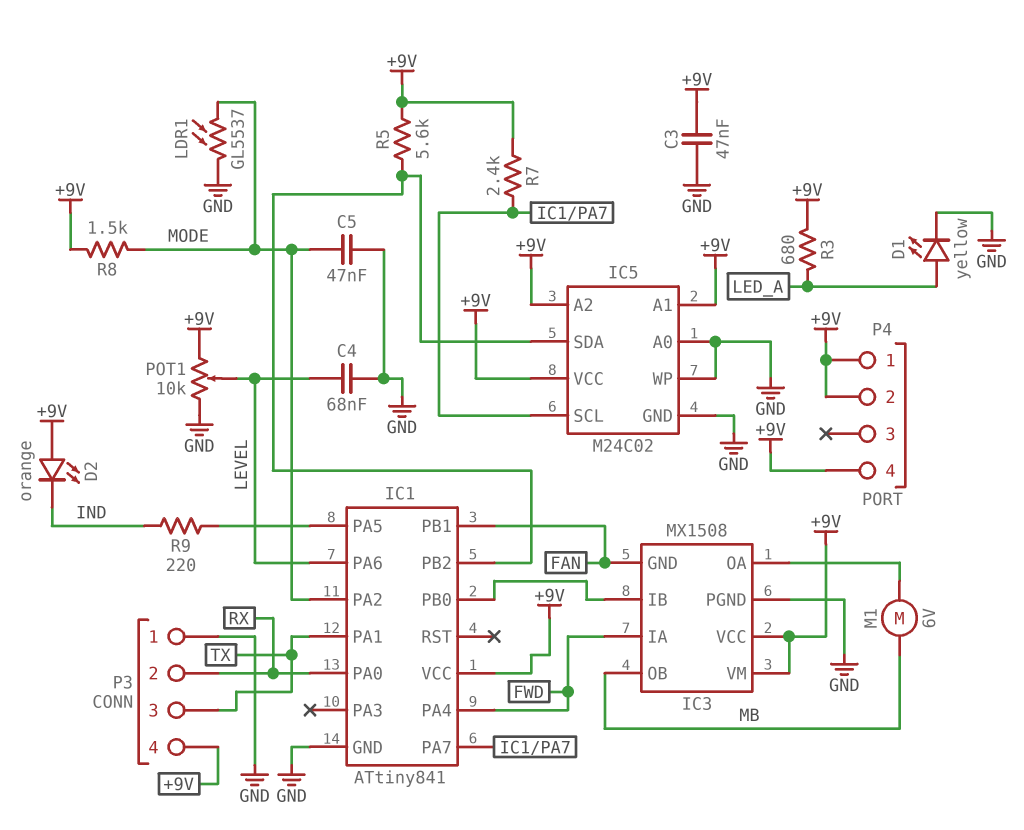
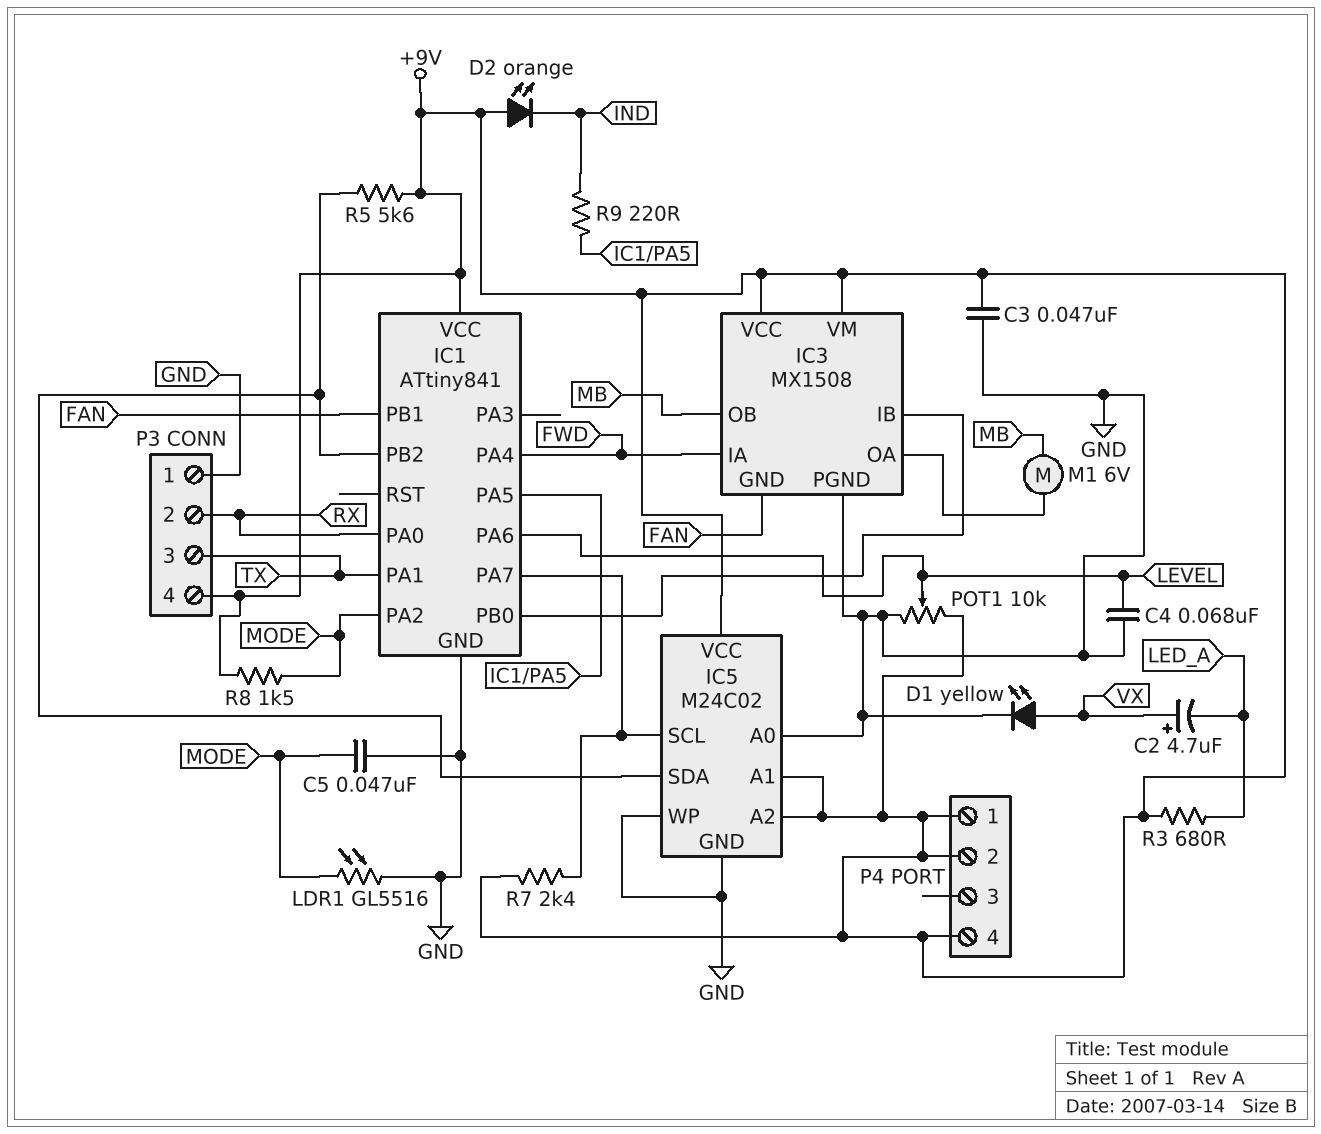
C2: none -> 4.7uF (plus VX, minus LED_A)
D1: LED yellow (A LED_A, K GND) -> LED yellow (A VX, K GND)
LDR1: GL5537 (GND, MODE) -> GL5516 (GND, MODE)

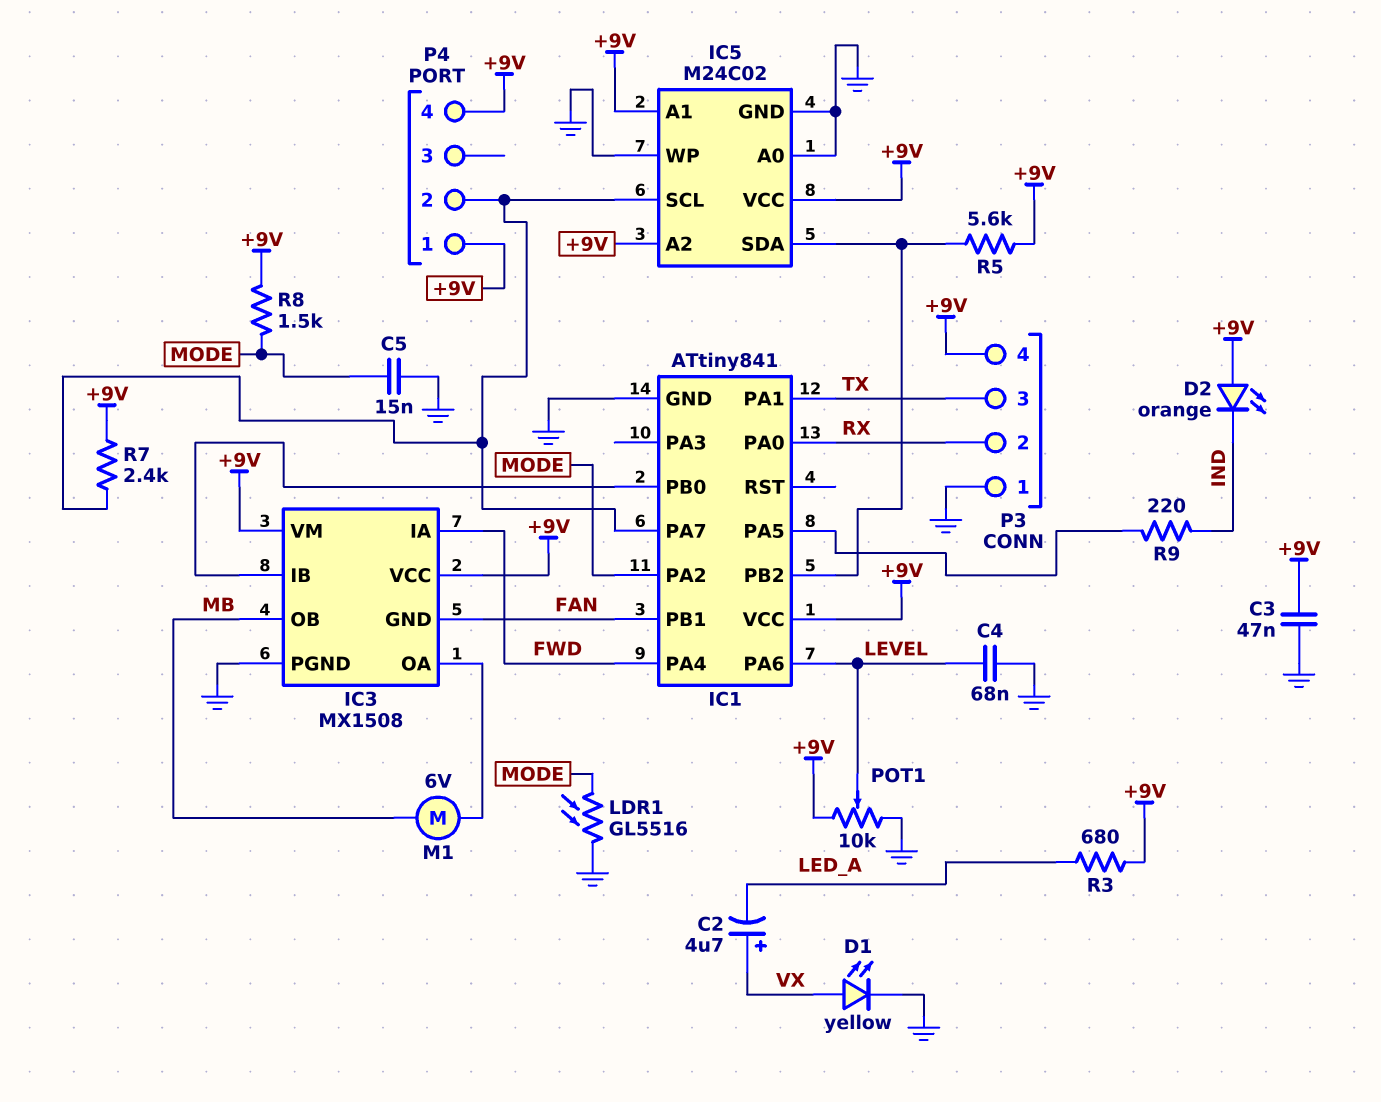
C5: 47nF (GND, MODE) -> 15nF (GND, MODE)
P4 pin 2: +9V -> IC1/PA7

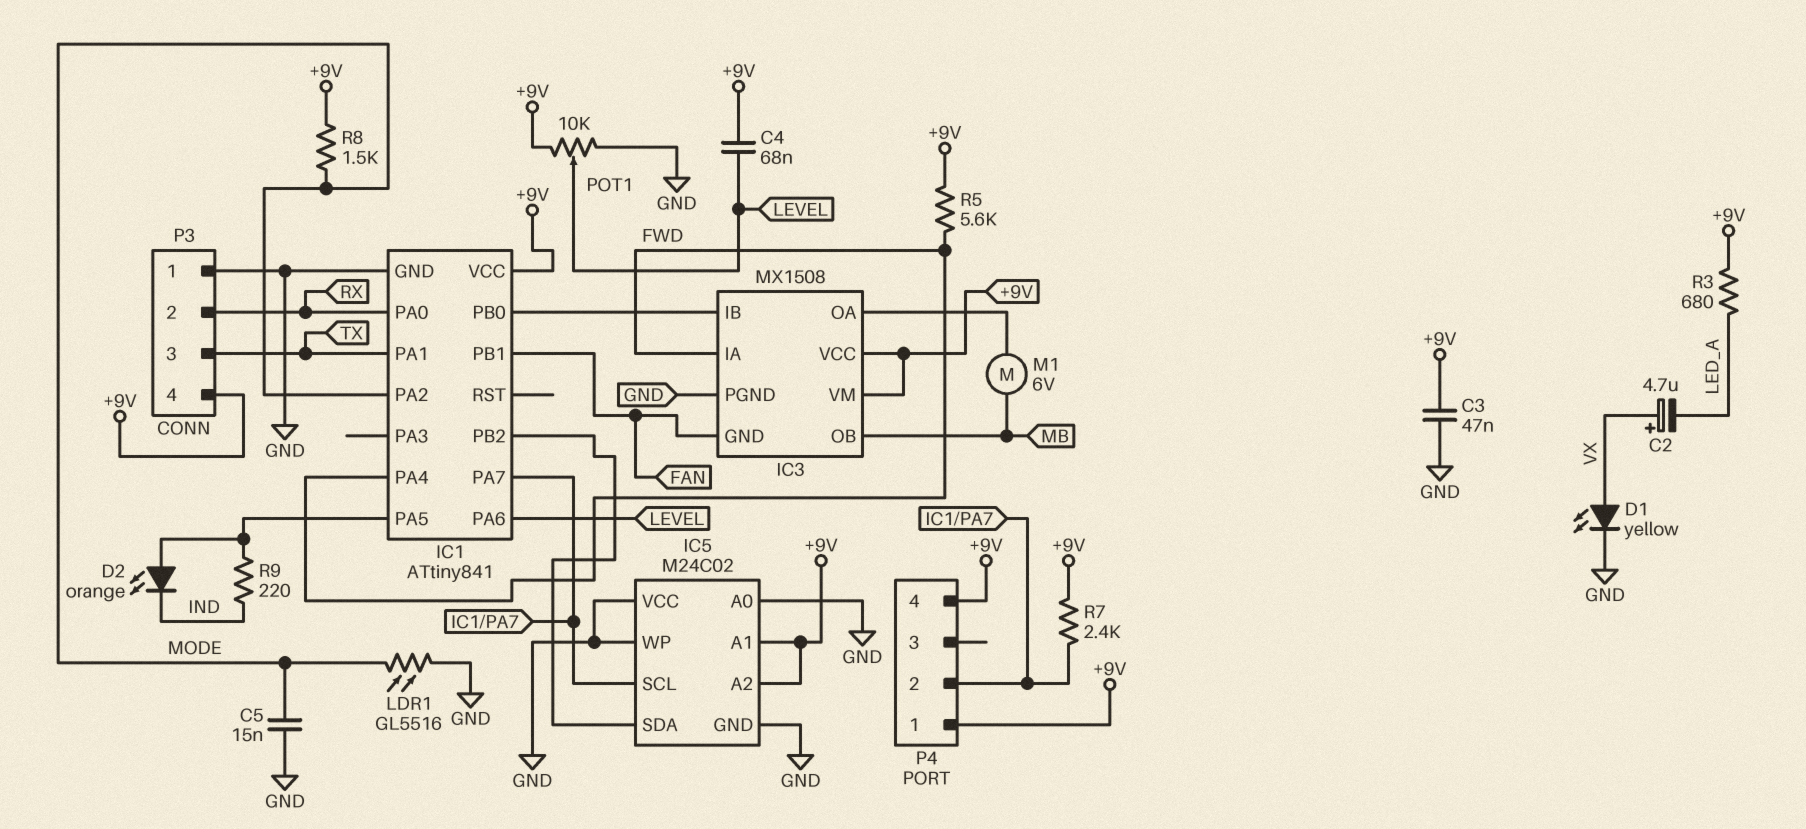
C4: 68nF (GND, LEVEL) -> 68nF (+9V, LEVEL)
D2: LED orange (A +9V, K IND) -> LED orange (A IC1/PA5, K IND)
IC5 pin VCC: +9V -> GND
R5: 5.6k (+9V, IC1/PB2) -> 5.6k (+9V, FWD)

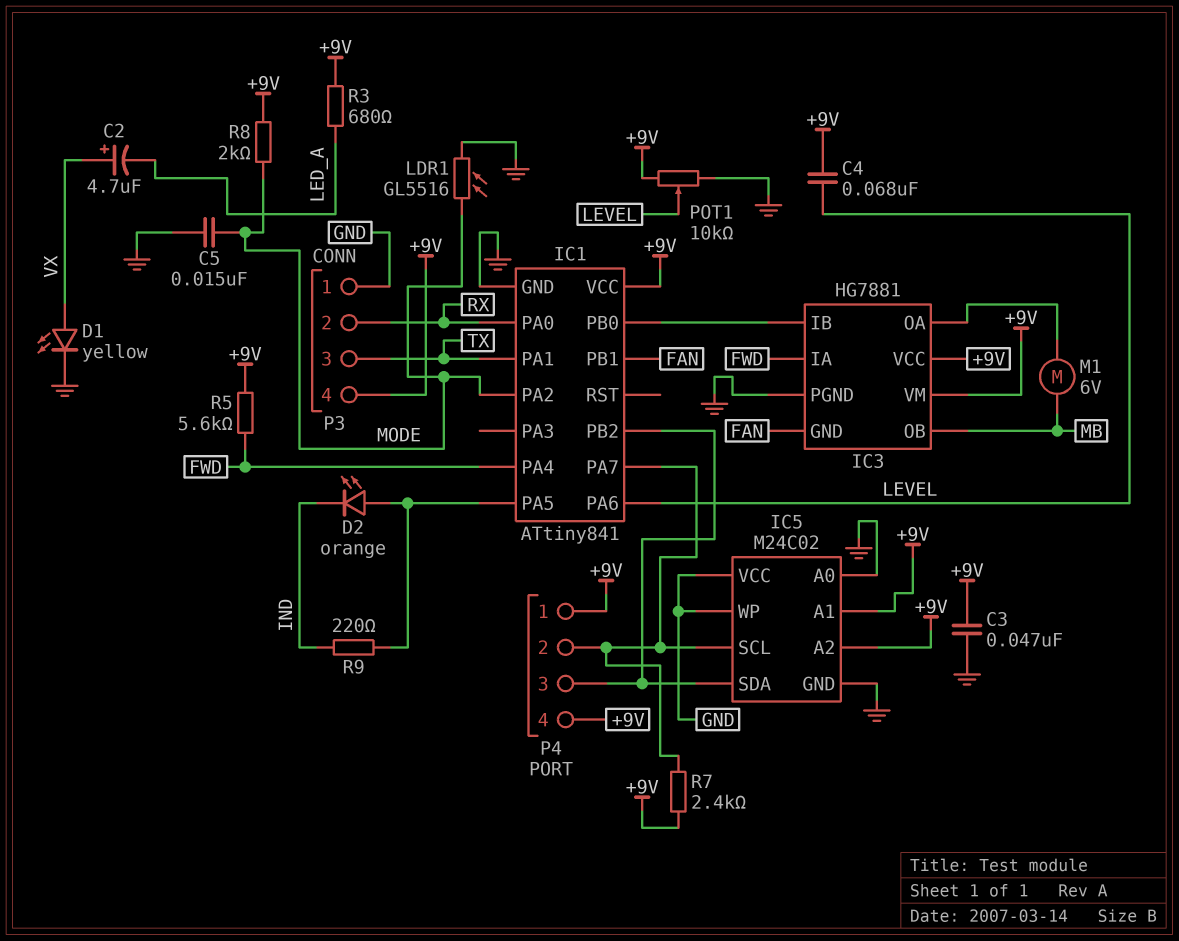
IC3: MX1508 -> HG7881
P4 pin 3: none -> IC1/PB2
R8: 1.5k (+9V, MODE) -> 2k (+9V, MODE)

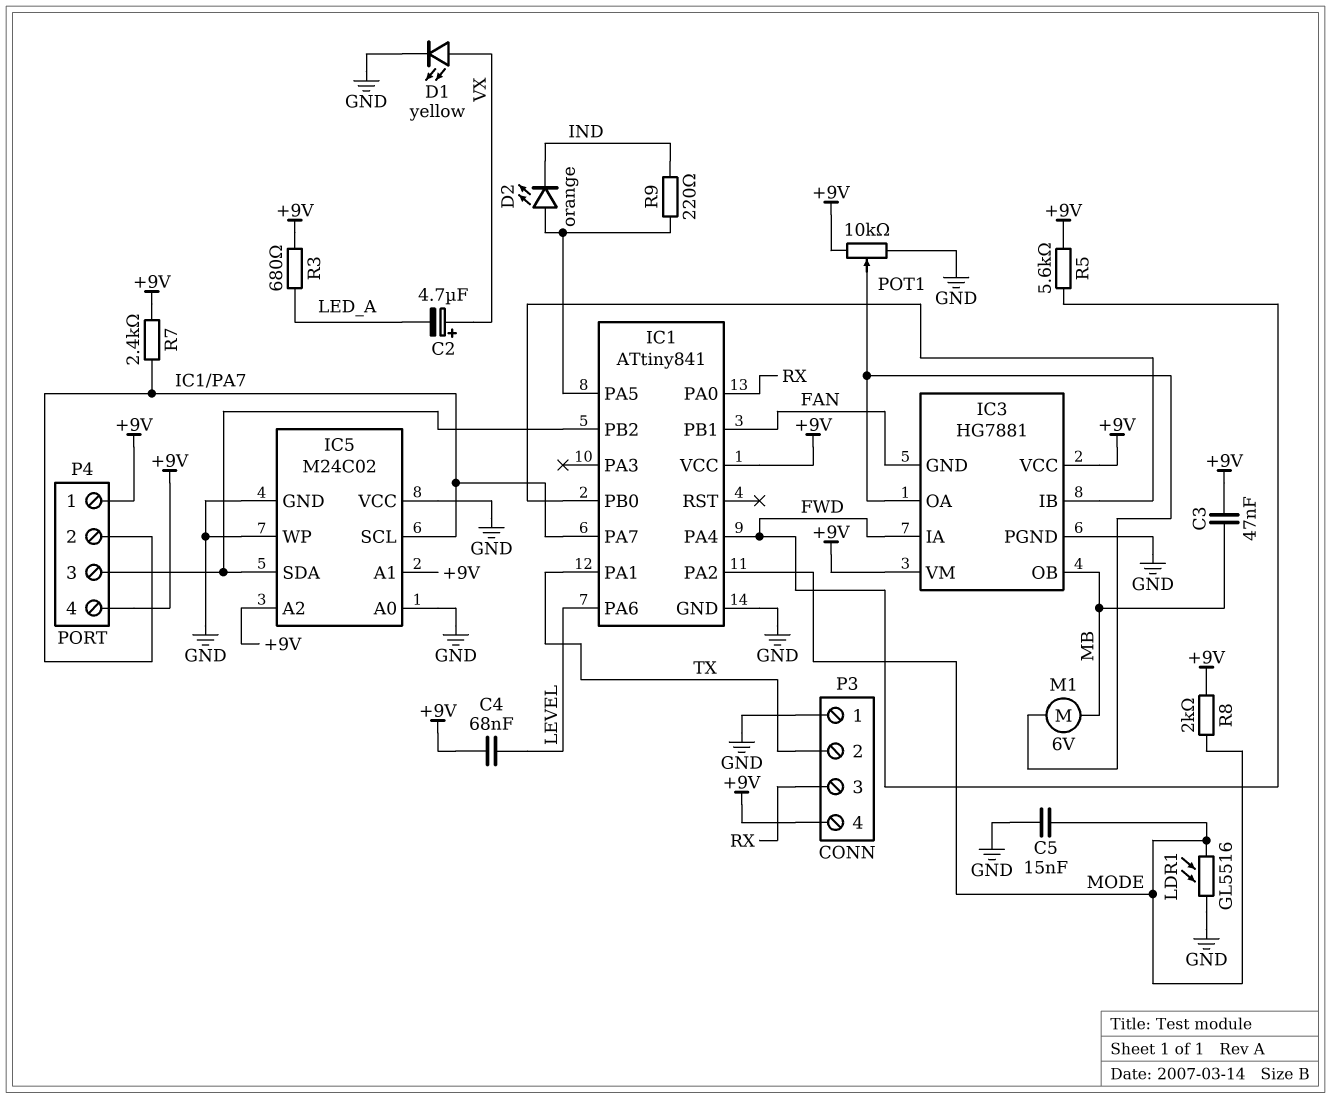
C3: 47nF (+9V, GND) -> 47nF (+9V, MB)
P3 pin 2: RX -> TX
P3 pin 3: TX -> RX
POT1: 10k (+9V, GND, wiper LEVEL) -> 10k (+9V, GND, wiper IC3/OA)

